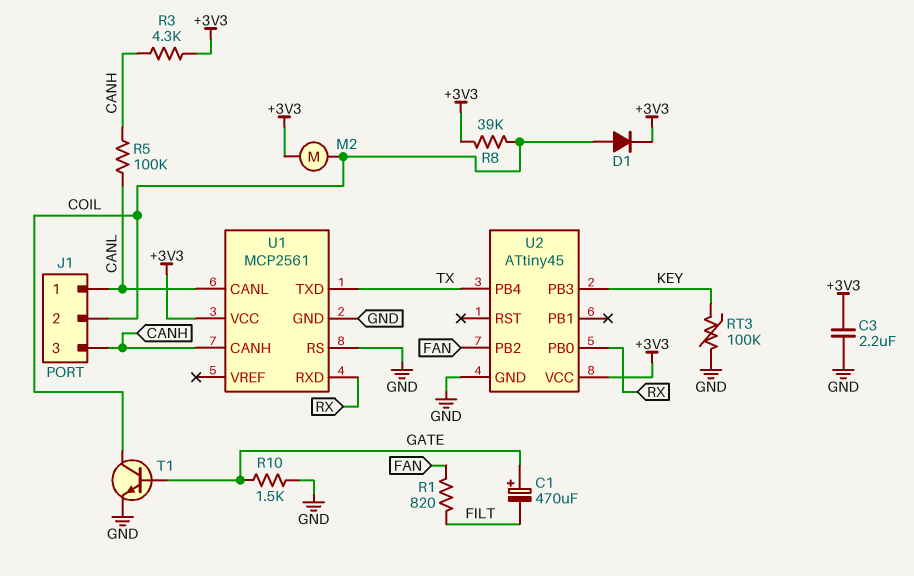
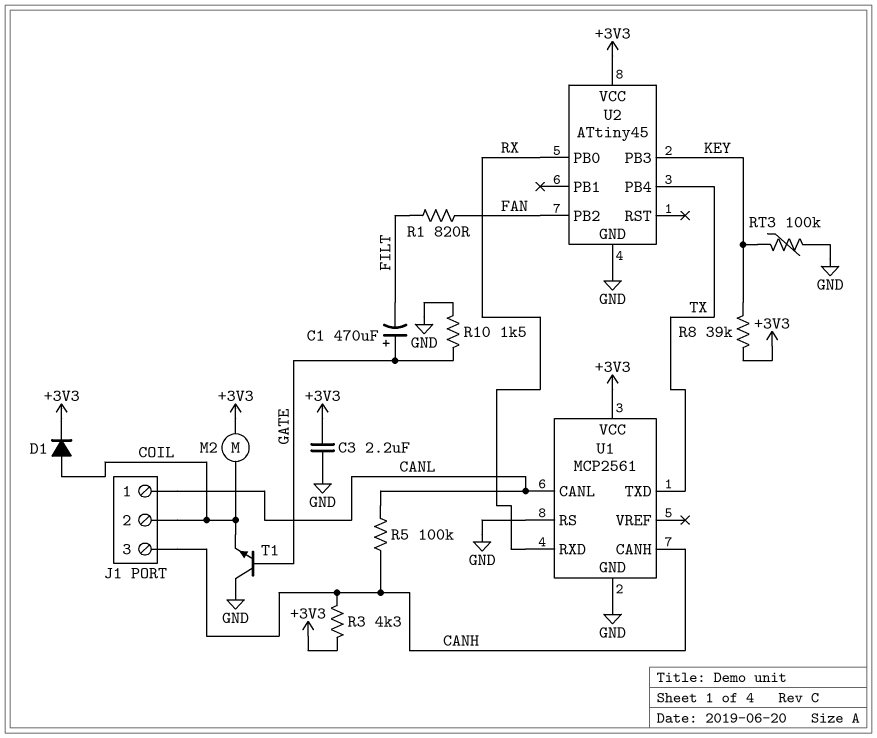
R8: 39k (+3V3, COIL) -> 39k (+3V3, KEY)
T1: NPN (B GATE, C COIL, E GND) -> NPN (B GATE, C GND, E COIL)

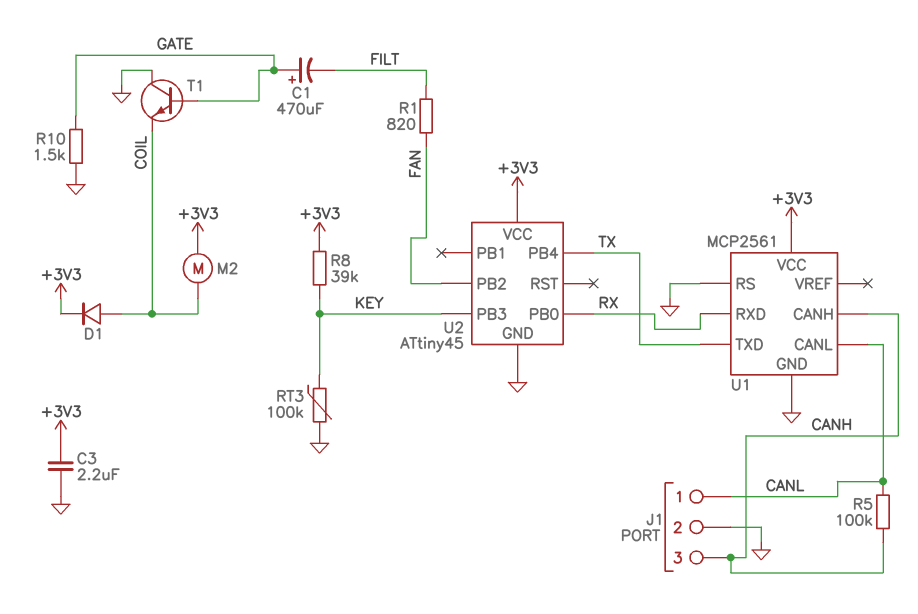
J1 pin 2: COIL -> GND
R3: 4.3k (+3V3, CANH) -> none

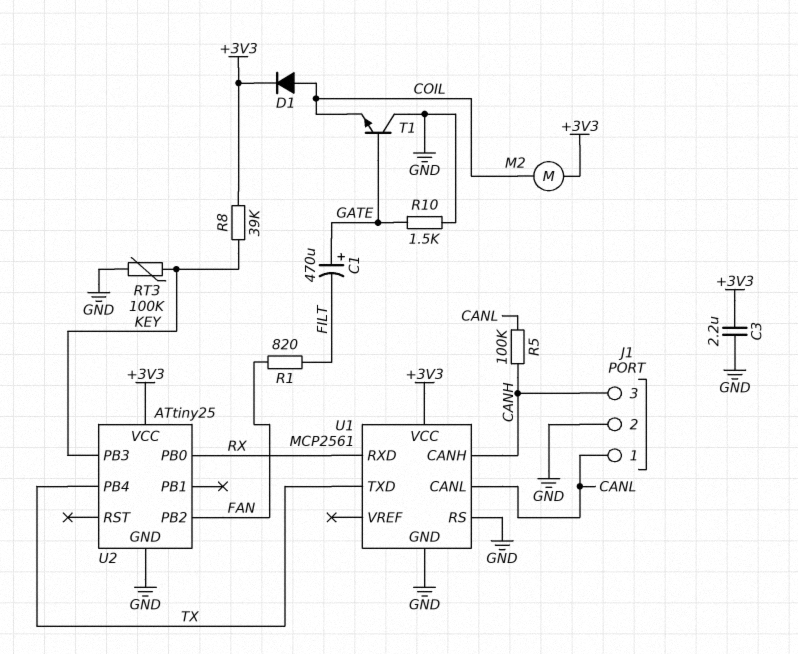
U2: ATtiny45 -> ATtiny25

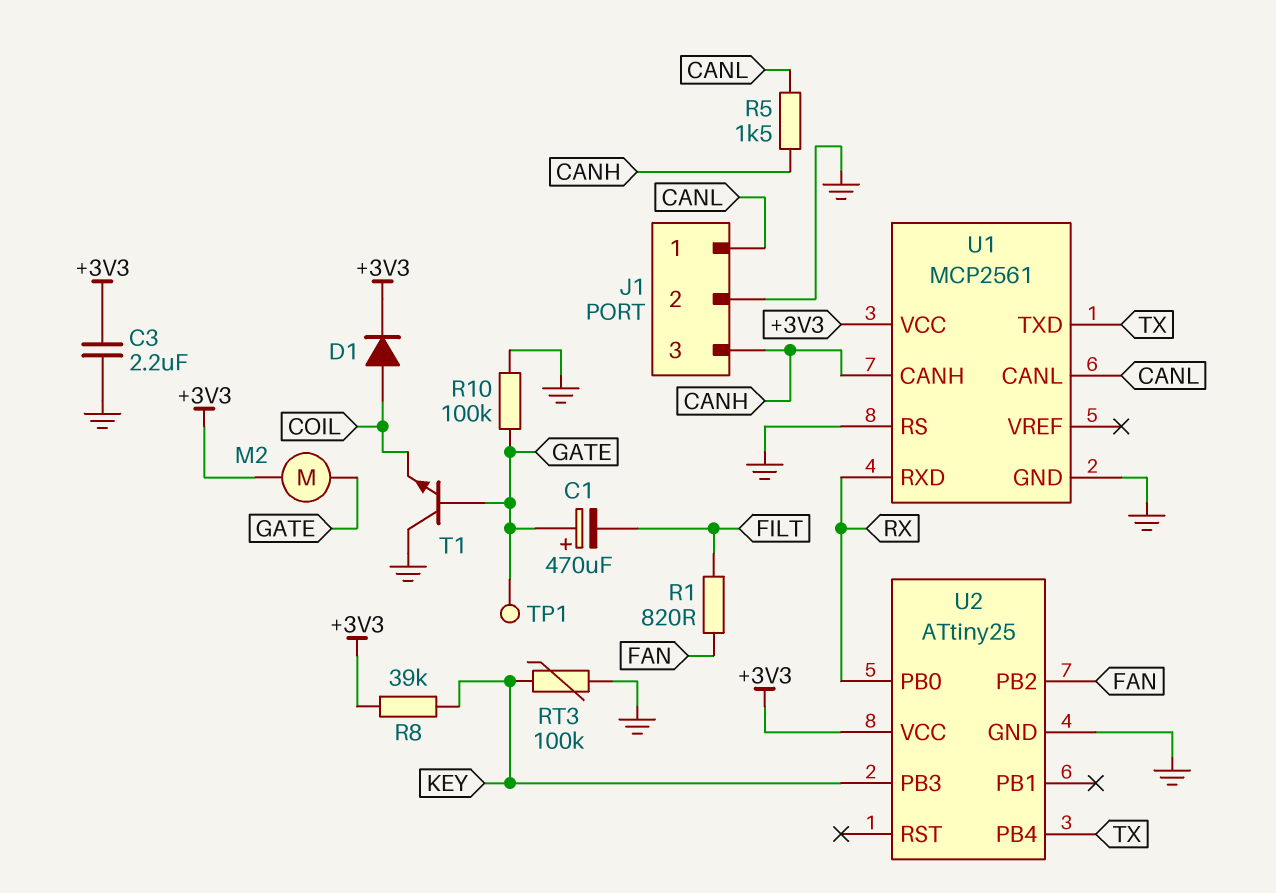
M2: motor (+3V3, COIL) -> motor (+3V3, GATE)
R5: 100k (CANH, CANL) -> 1.5k (CANH, CANL)
R10: 1.5k (GATE, GND) -> 100k (GATE, GND)
TP1: none -> test point (GATE)

